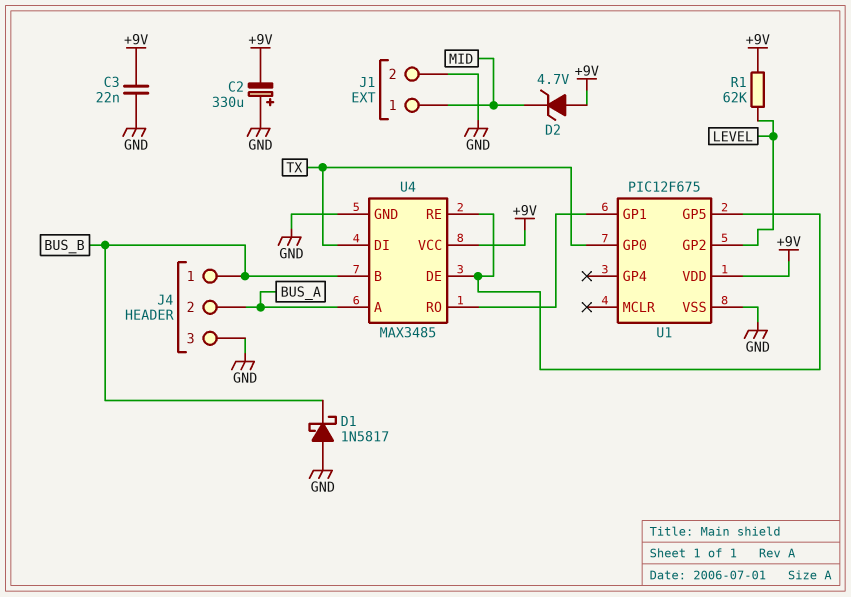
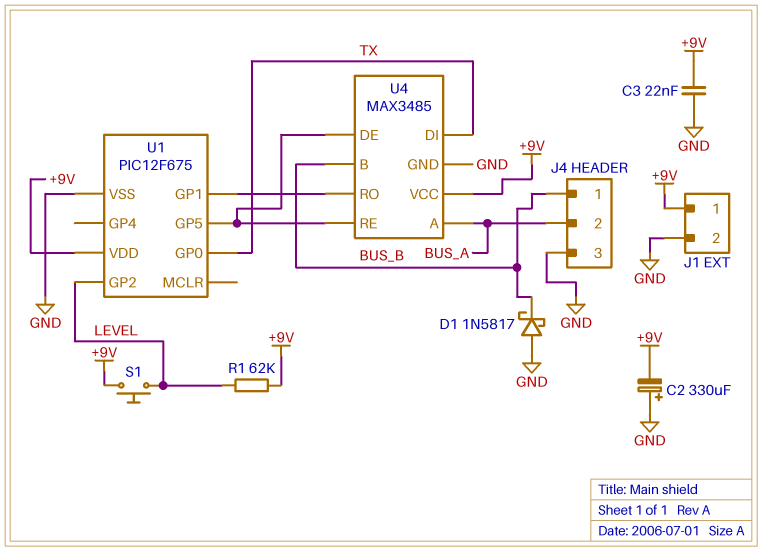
D2: zener 4.7V (A +9V, K MID) -> none
J1 pin 1: MID -> +9V
S1: none -> button (+9V, LEVEL)

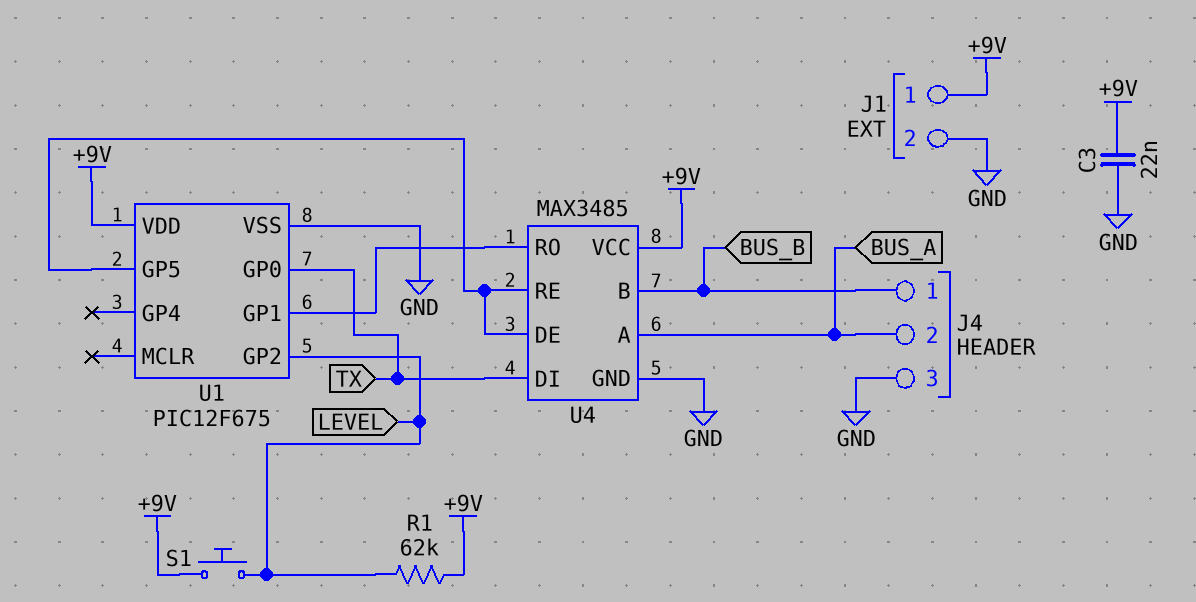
C2: 330uF (plus GND, minus +9V) -> none
D1: schottky 1N5817 (A GND, K BUS_B) -> none

